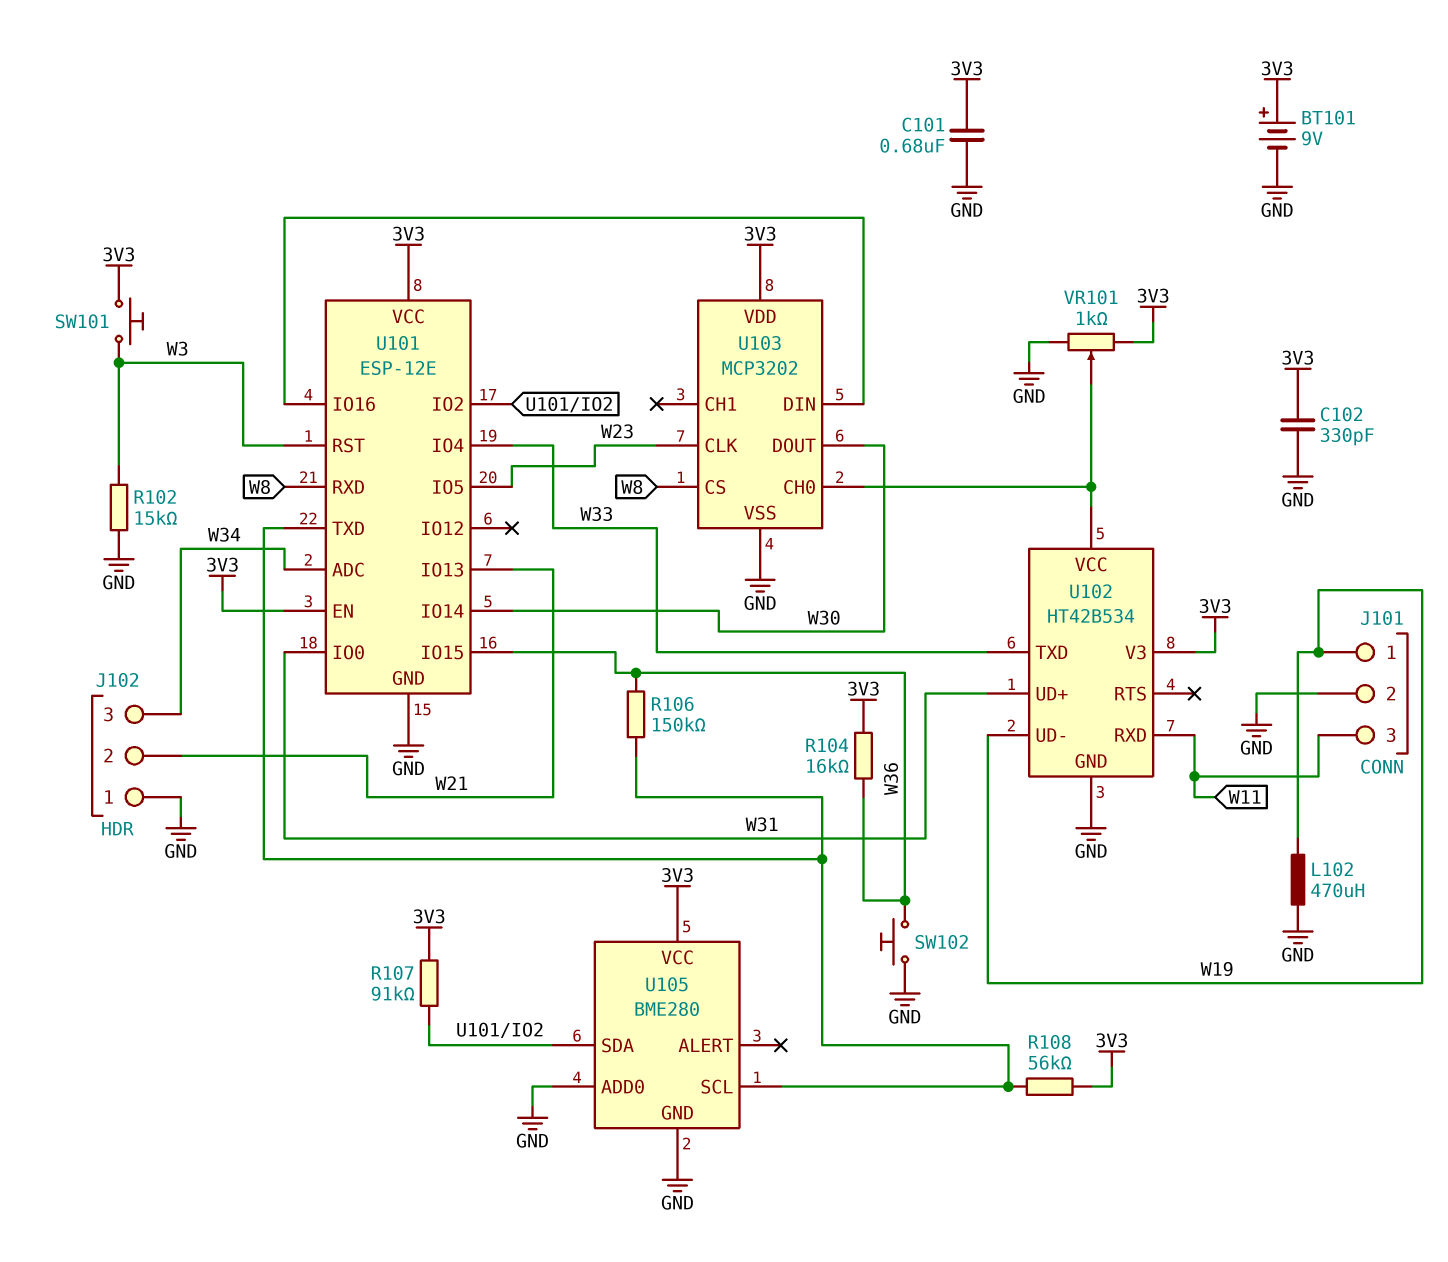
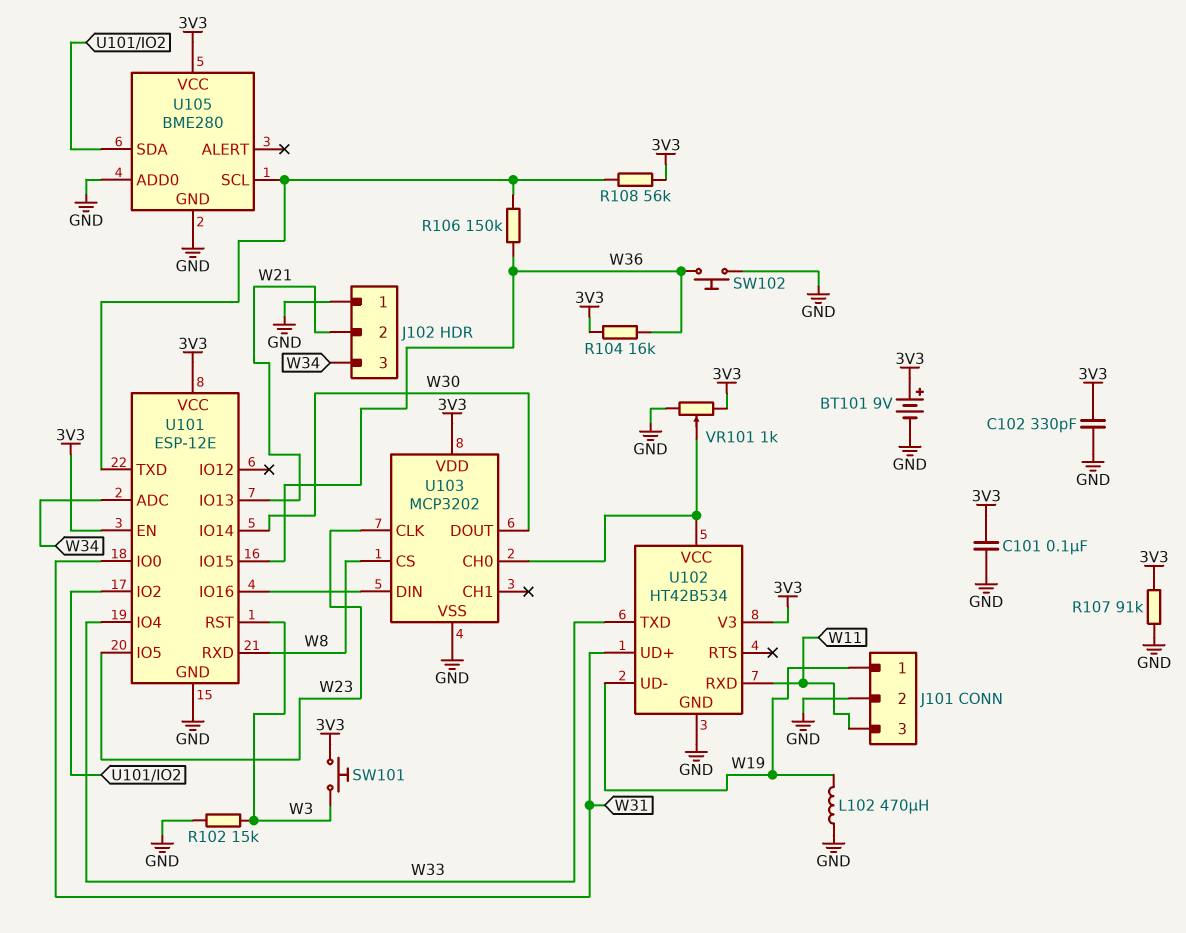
C101: 680nF (3V3, GND) -> 100nF (3V3, GND)
R107: 91k (3V3, U101/IO2) -> 91k (3V3, GND)

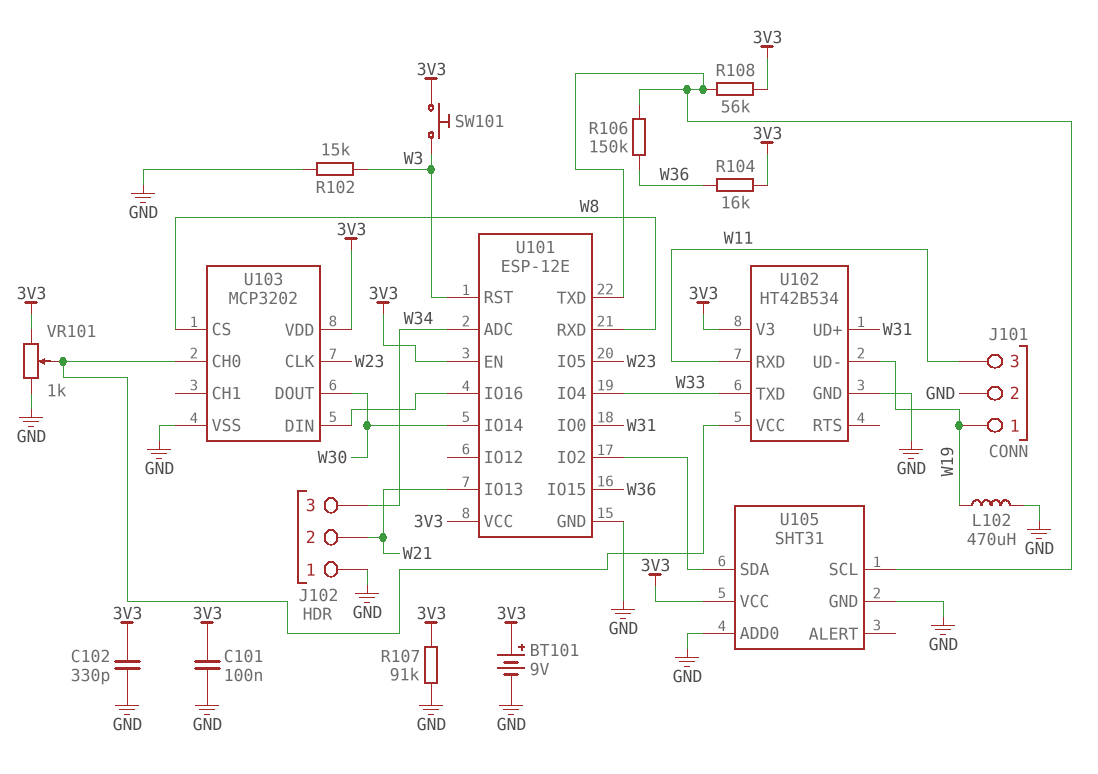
SW102: button (GND, W36) -> none
U105: BME280 -> SHT31

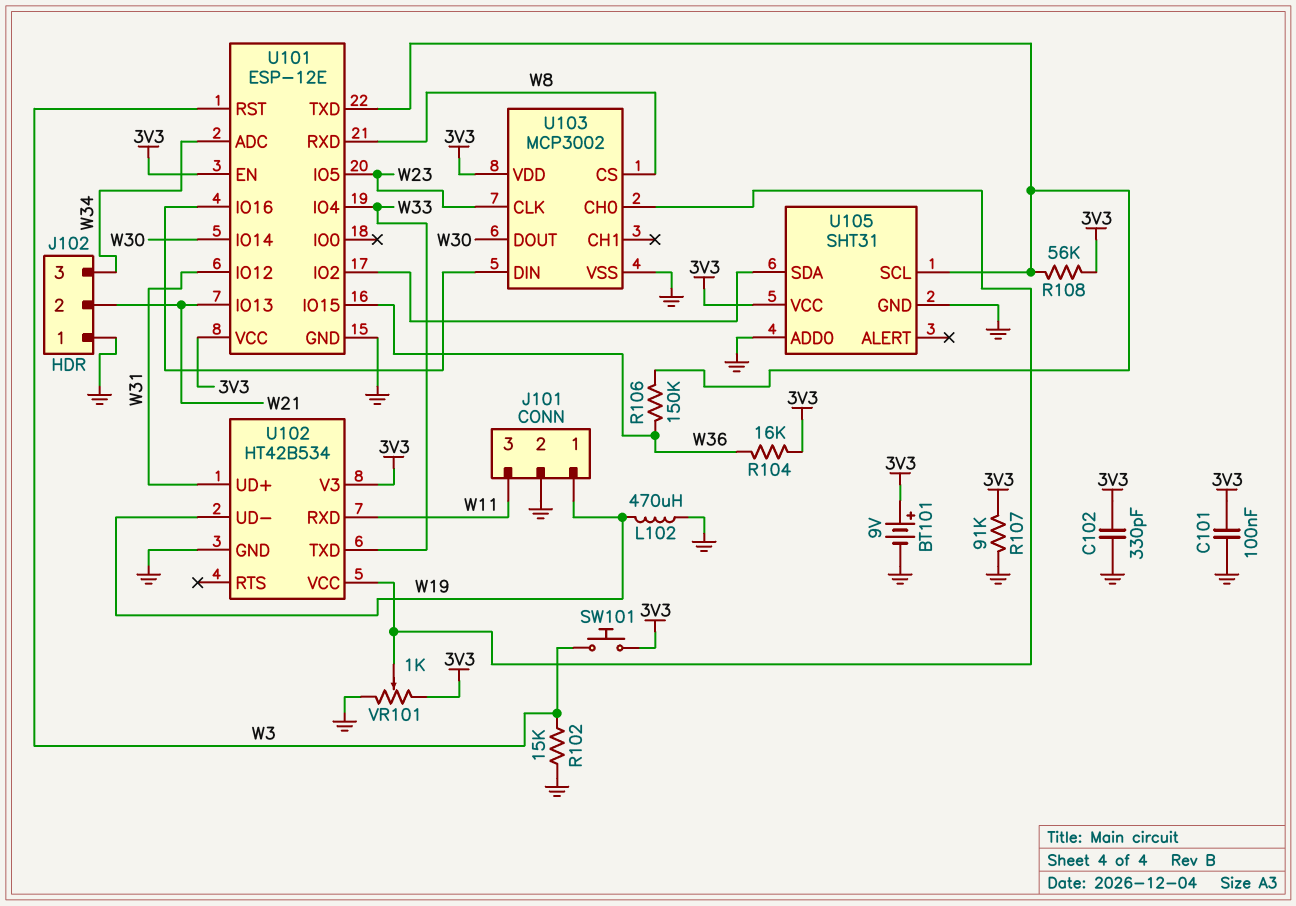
U101 pin IO0: W31 -> none
U101 pin IO12: none -> W31
U103: MCP3202 -> MCP3002

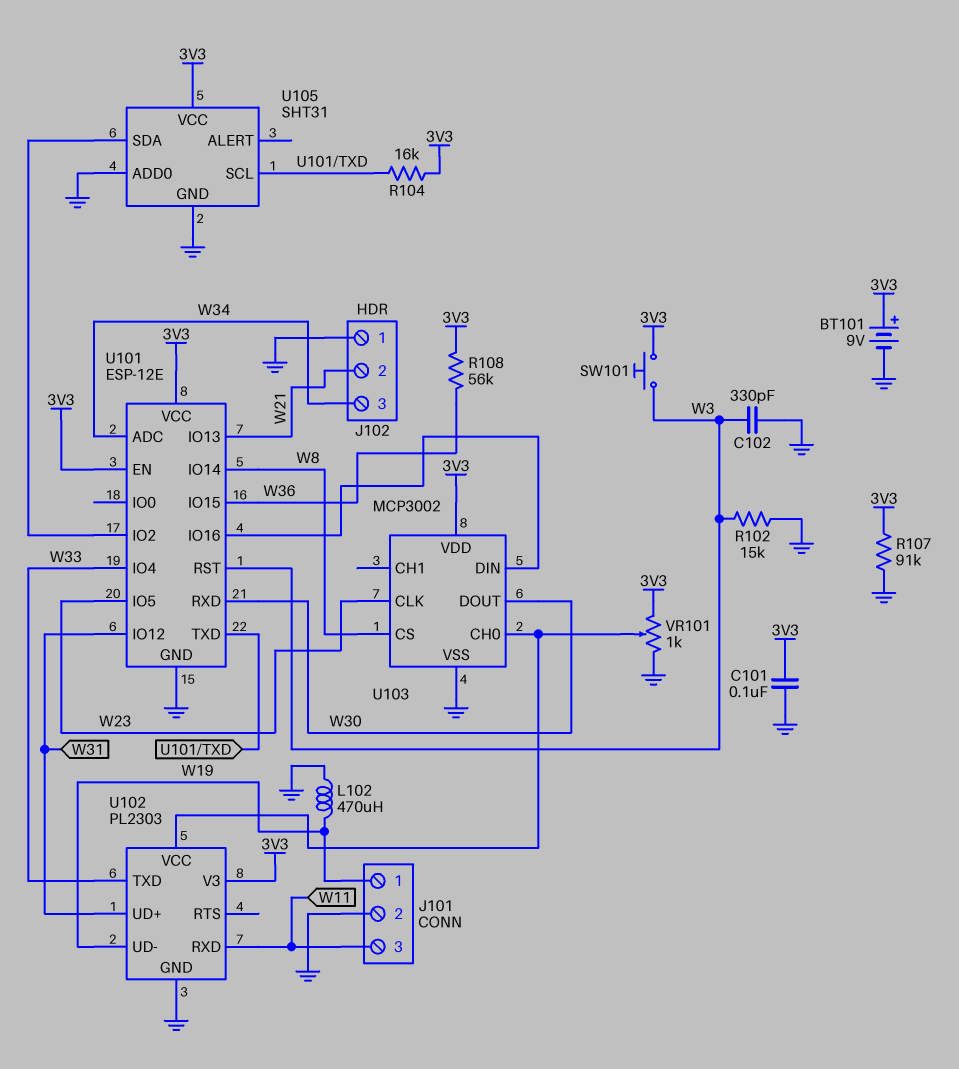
C102: 330pF (3V3, GND) -> 330pF (GND, W3)
R104: 16k (3V3, W36) -> 16k (3V3, U101/TXD)
R106: 150k (U101/TXD, W36) -> none
R108: 56k (3V3, U101/TXD) -> 56k (3V3, W36)
U101 pin IO14: W30 -> W8
U101 pin RXD: W8 -> W30
U102: HT42B534 -> PL2303

